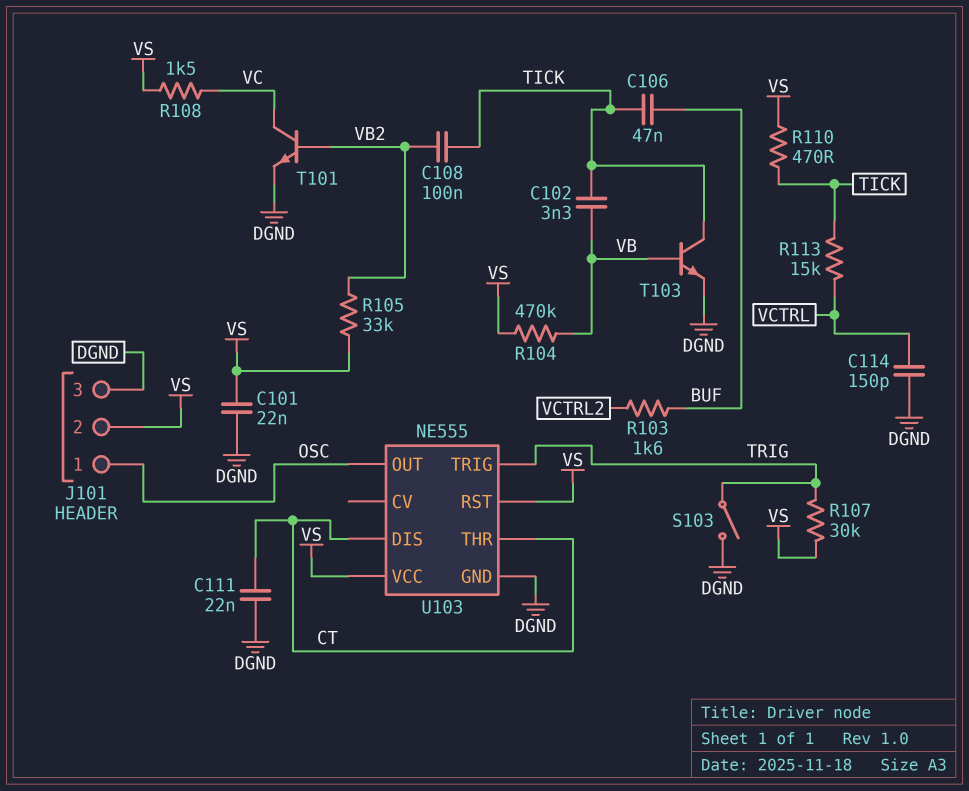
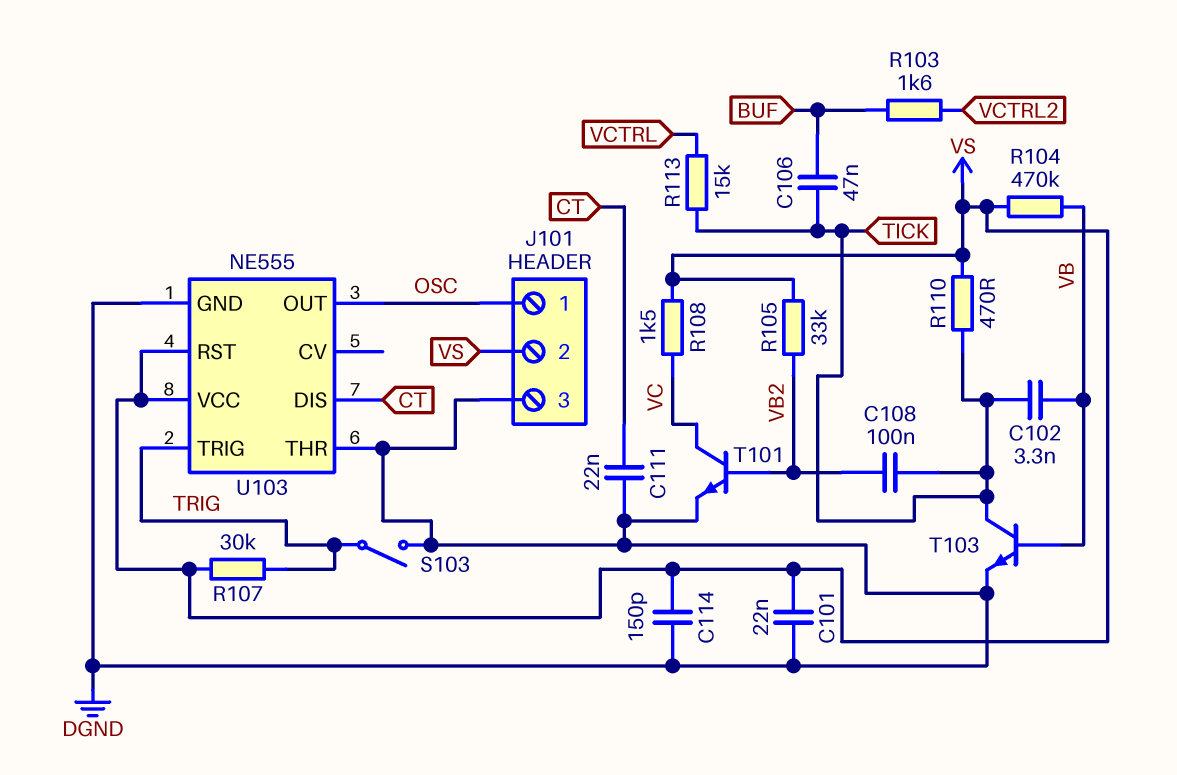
C114: 150pF (DGND, VCTRL) -> 150pF (DGND, VS)
U103 pin THR: CT -> DGND

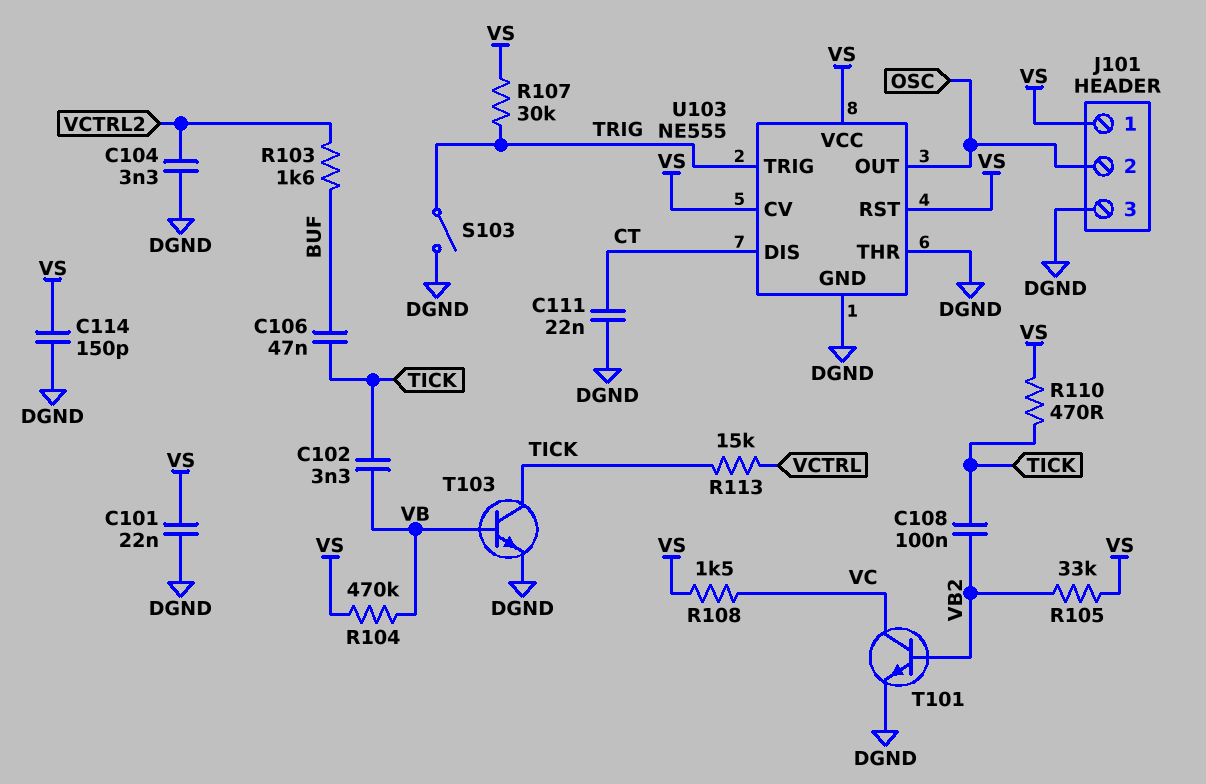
C104: none -> 3.3nF (DGND, VCTRL2)
J101 pin 1: OSC -> VS
J101 pin 2: VS -> OSC
U103 pin CV: none -> VS

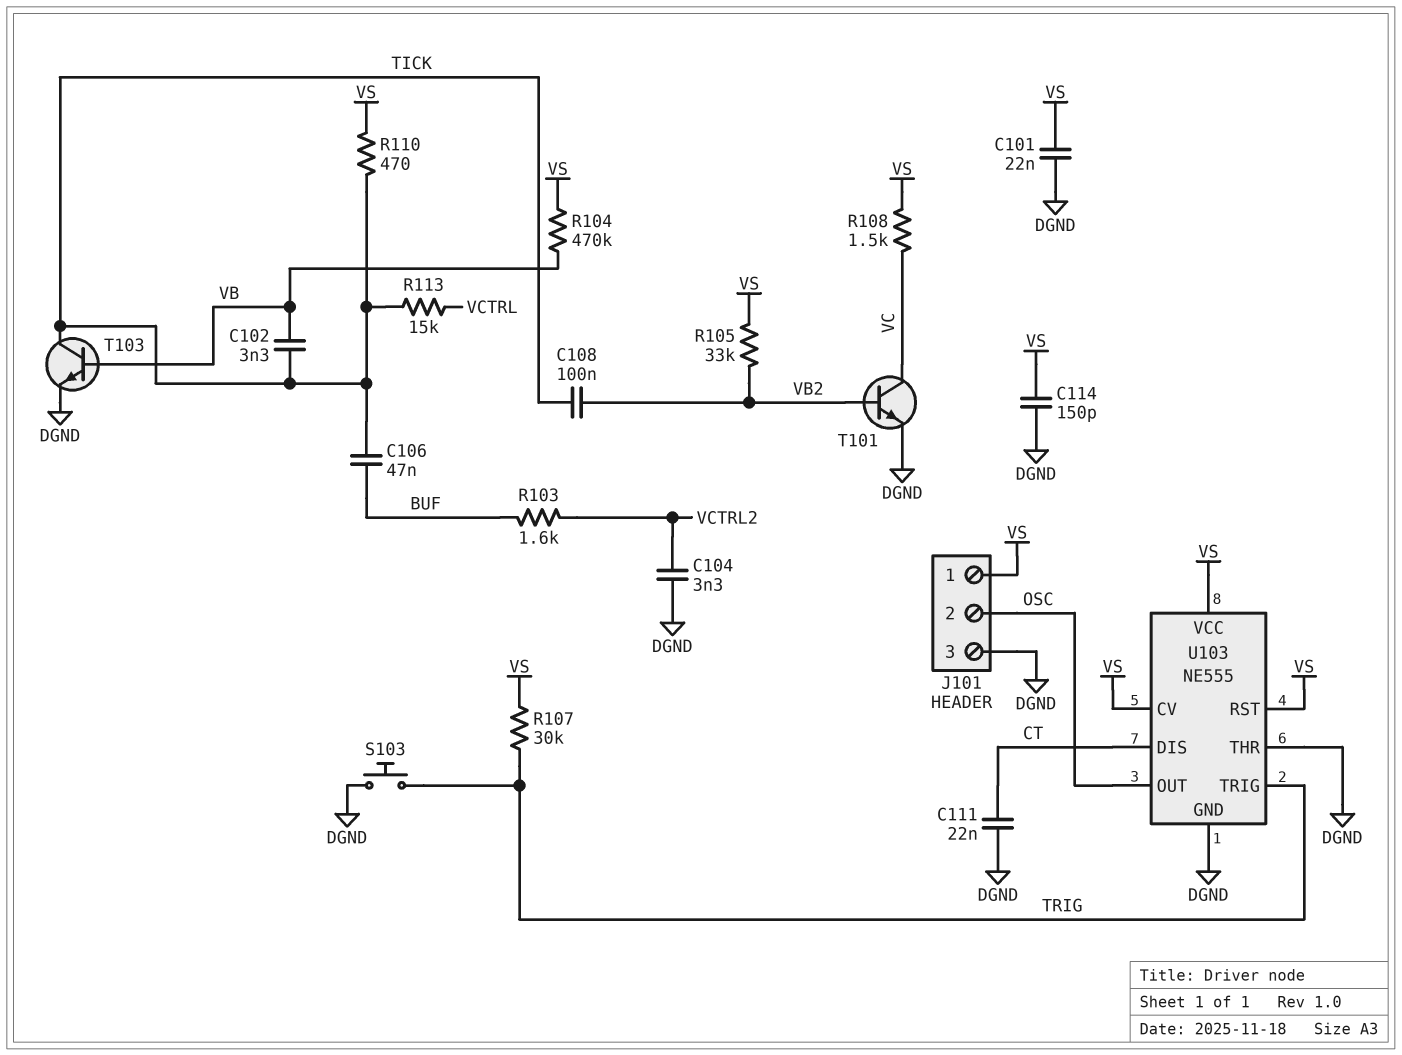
S103: switch (DGND, TRIG) -> button (DGND, TRIG)

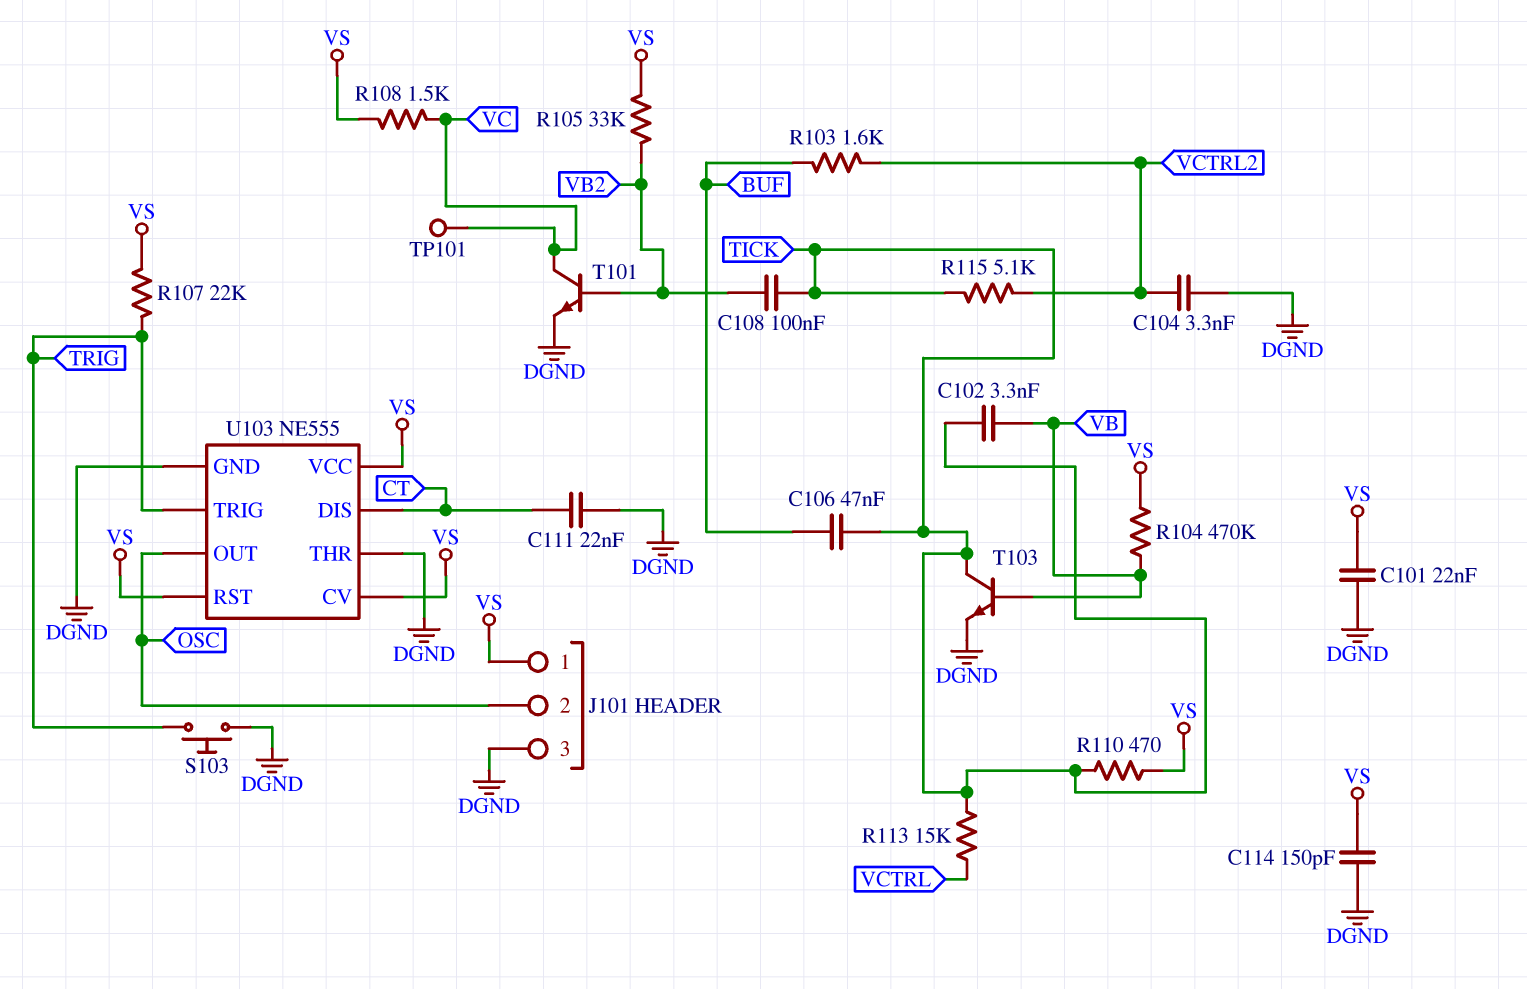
R107: 30k (TRIG, VS) -> 22k (TRIG, VS)
R115: none -> 5.1k (TICK, VCTRL2)
TP101: none -> test point (VC)

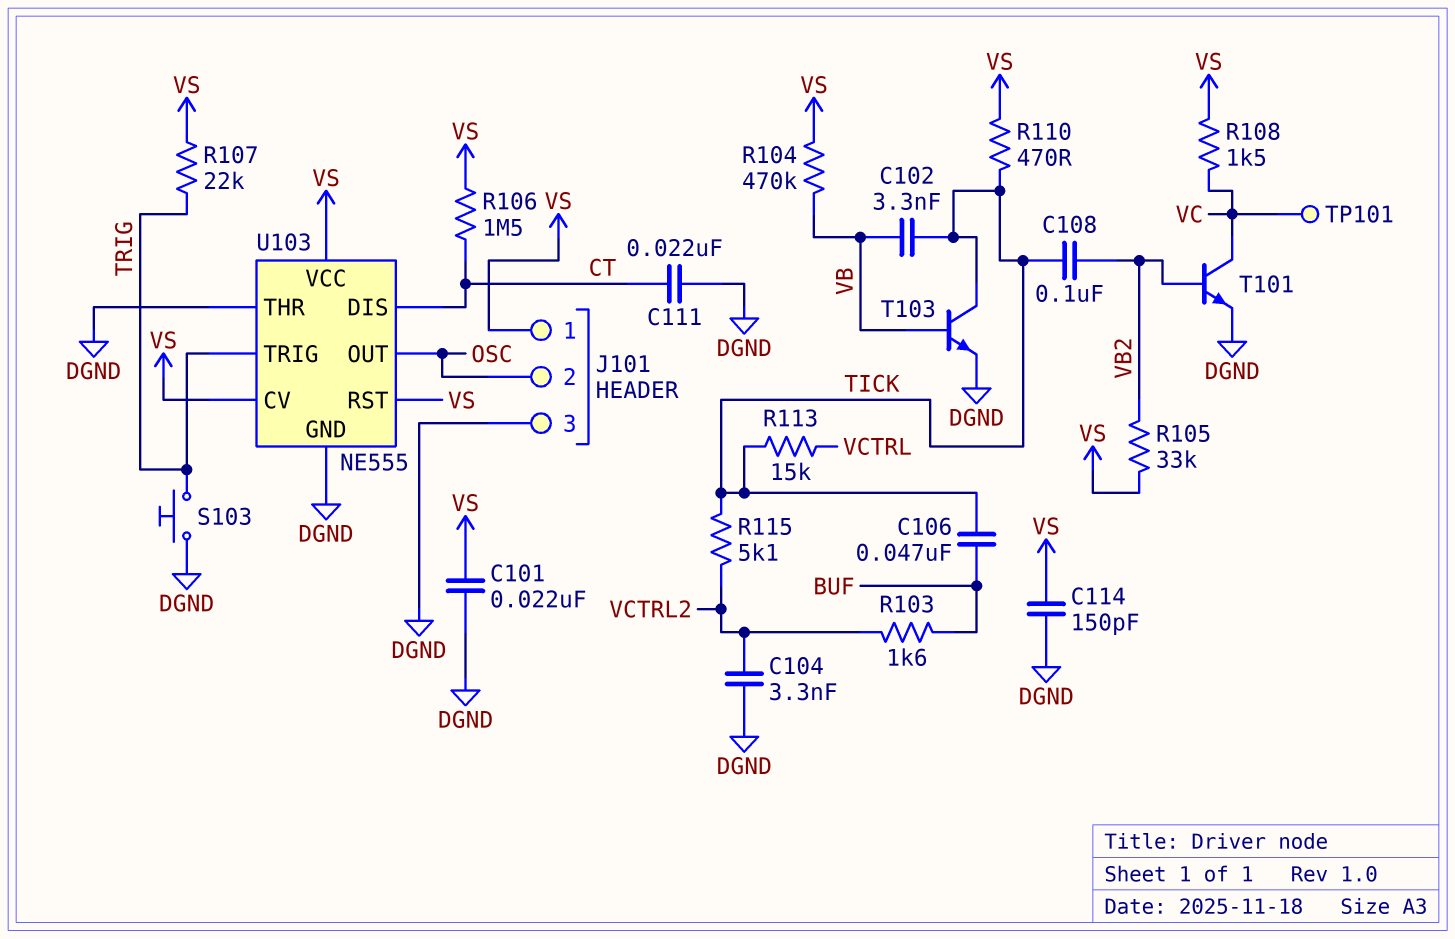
R106: none -> 1.5M (CT, VS)

